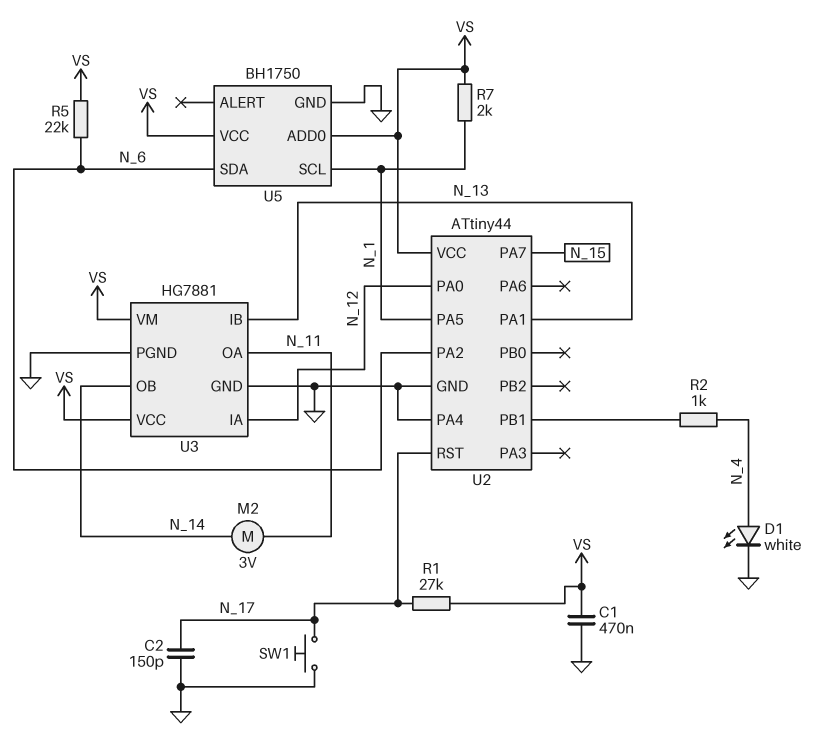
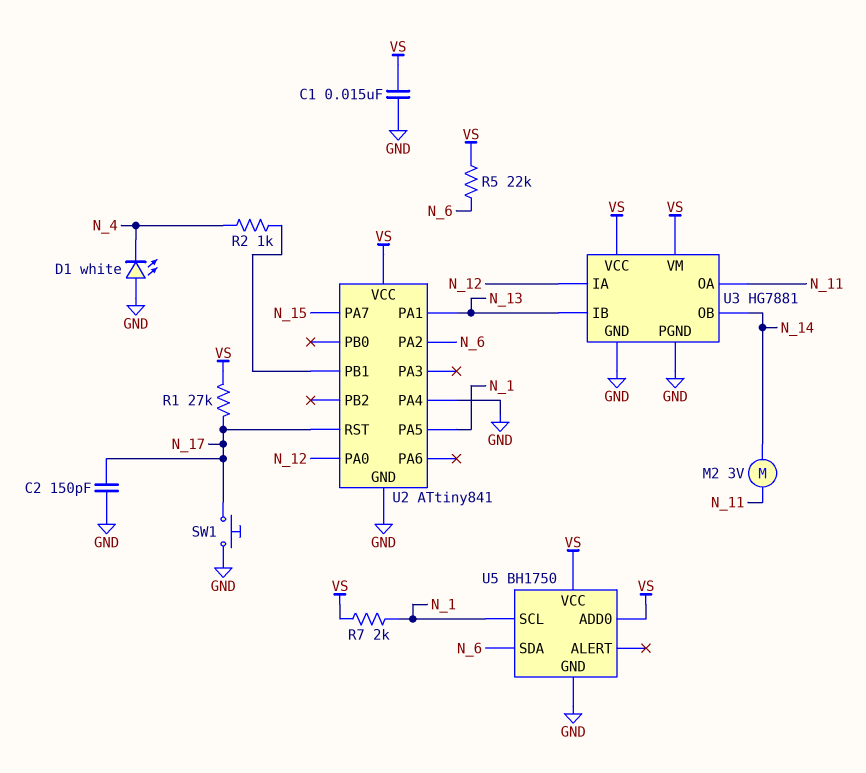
C1: 470nF (GND, VS) -> 15nF (GND, VS)
D1: LED white (A N_4, K GND) -> LED white (A GND, K N_4)
U2: ATtiny44 -> ATtiny841

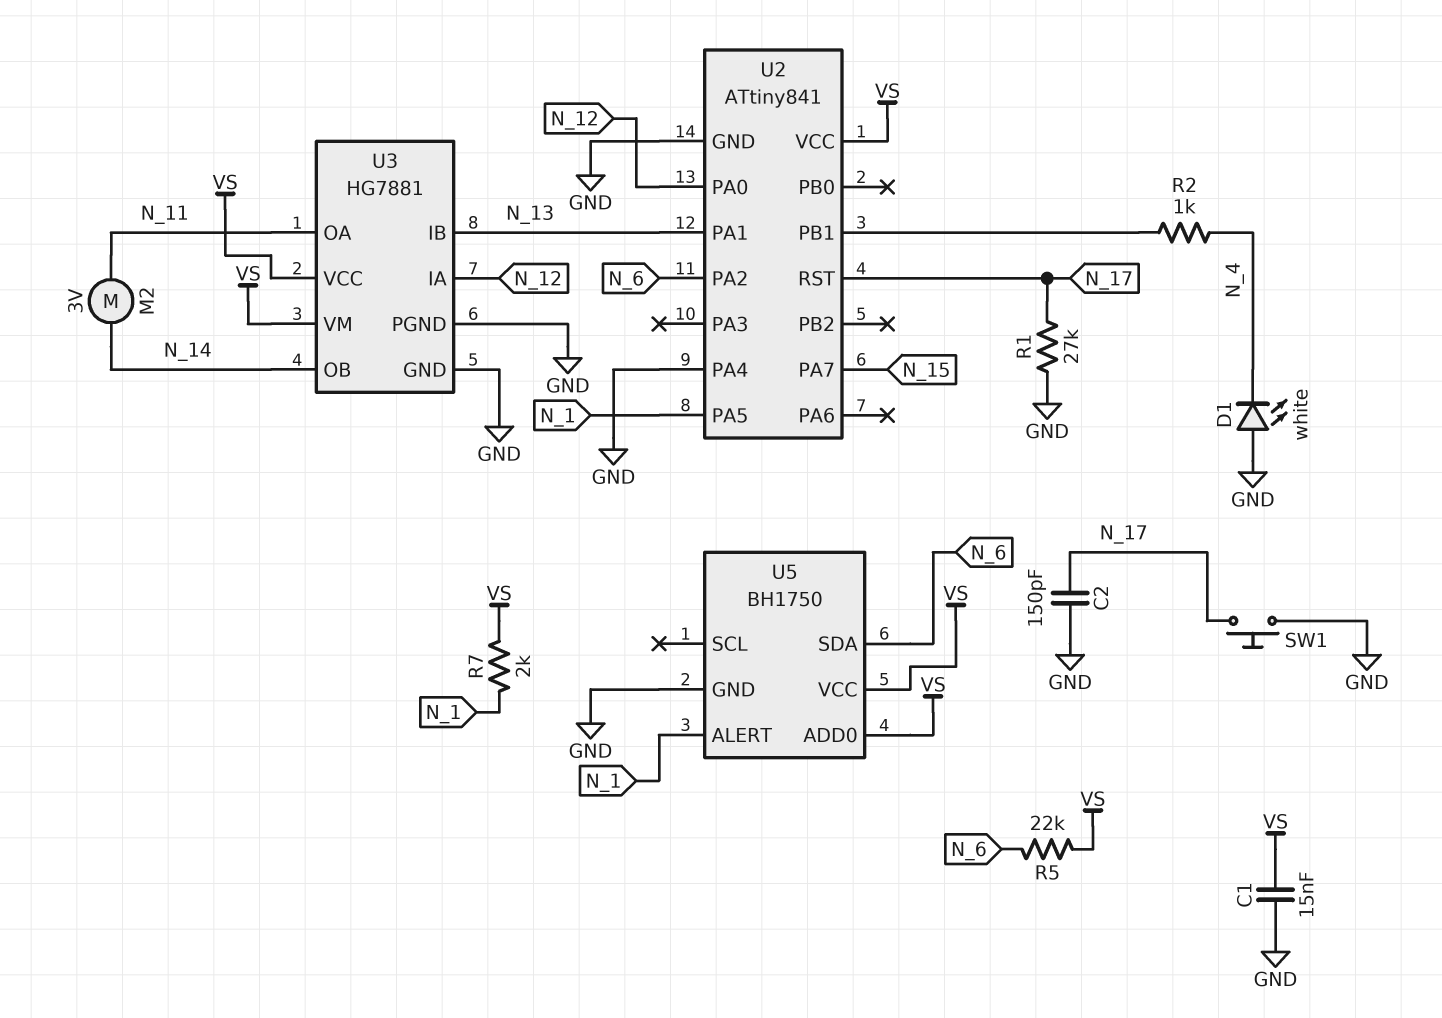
R1: 27k (N_17, VS) -> 27k (GND, N_17)
U5 pin ALERT: none -> N_1
U5 pin SCL: N_1 -> none

